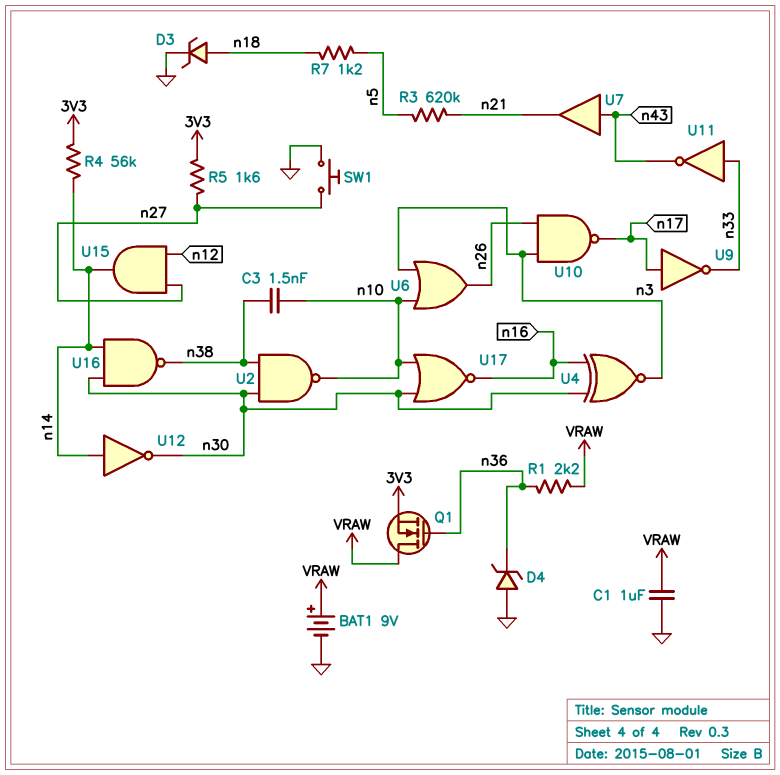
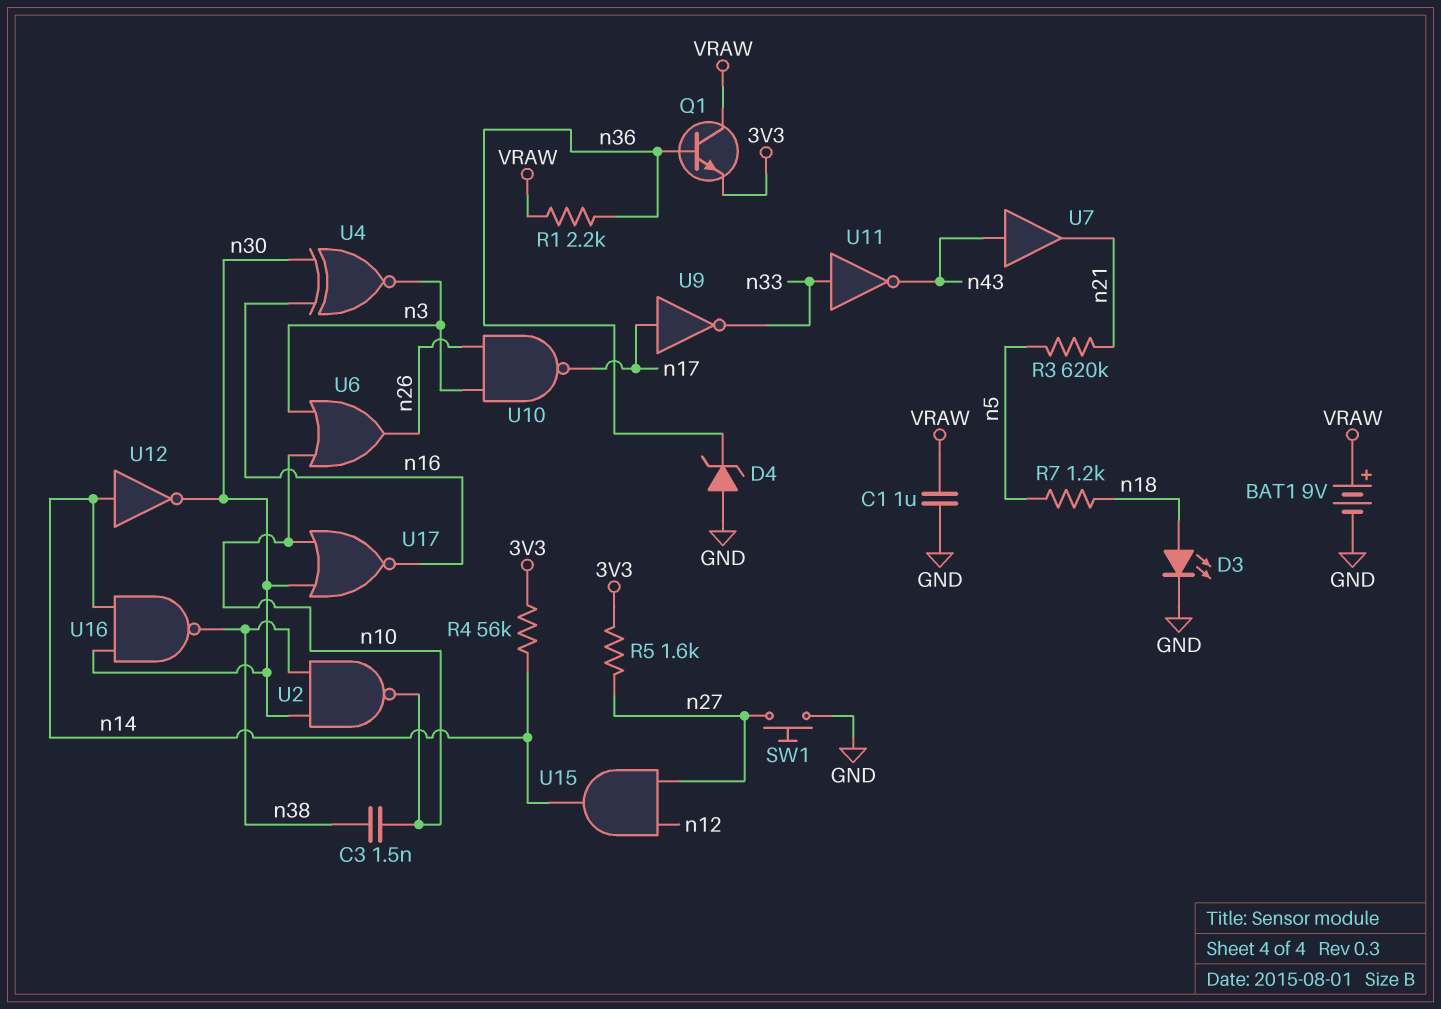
D3: zener (A n18, K GND) -> LED (A n18, K GND)
Q1: NMOS (G n36, D VRAW, S 3V3) -> NPN (B n36, C VRAW, E 3V3)

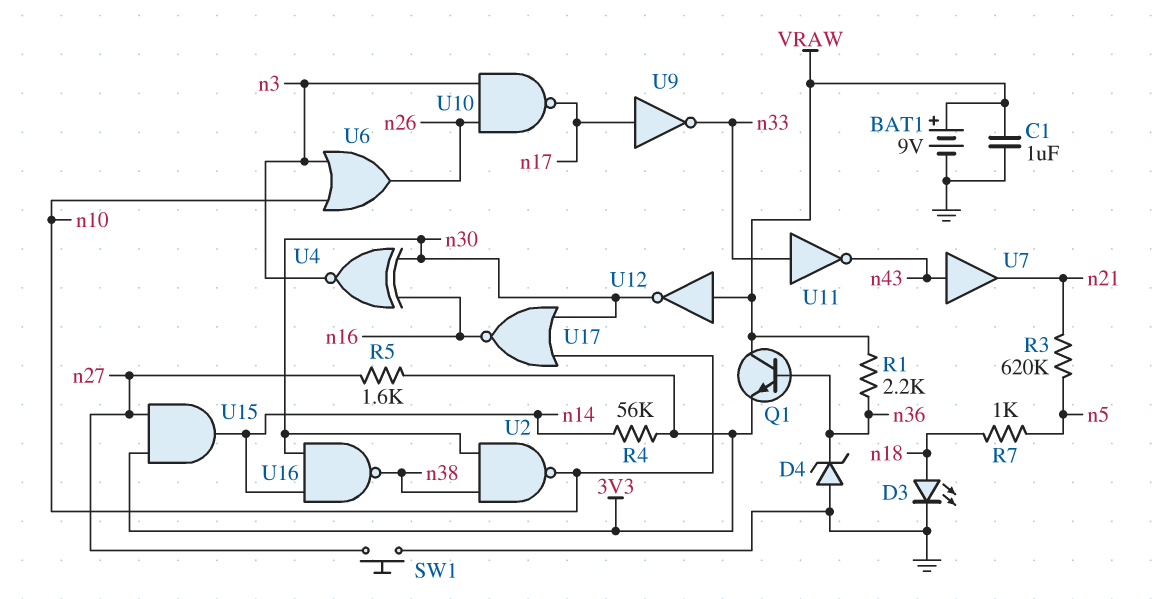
C3: 1.5nF (n10, n38) -> none
R7: 1.2k (n5, n18) -> 1k (n5, n18)
U12: NOT (in n14, out n30) -> NOT (in VRAW, out n30)
U15: AND (in n12, in n27, out n14) -> AND (in 3V3, in n27, out n14)

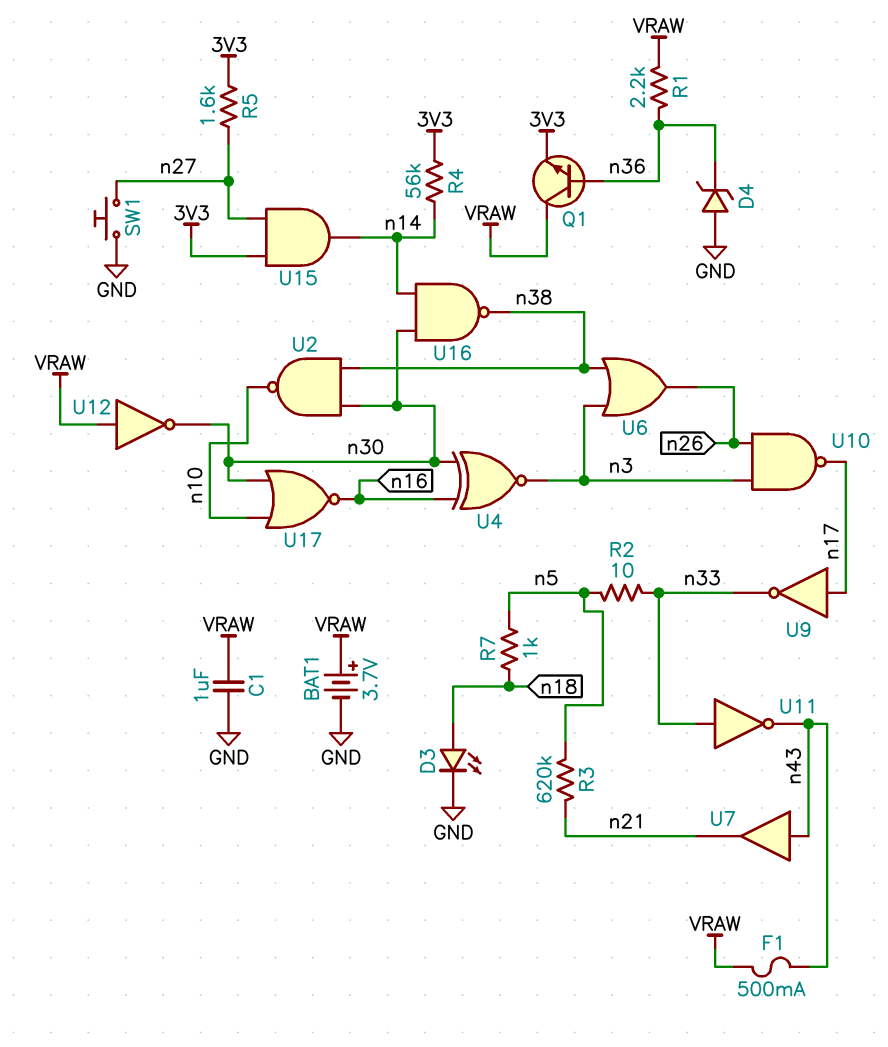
BAT1: 9V (plus VRAW, minus GND) -> 3.7V (plus VRAW, minus GND)
F1: none -> 500mA (VRAW, n43)
R2: none -> 10 (n5, n33)
U6: OR (in n3, in n10, out n26) -> OR (in n3, in n38, out n26)

